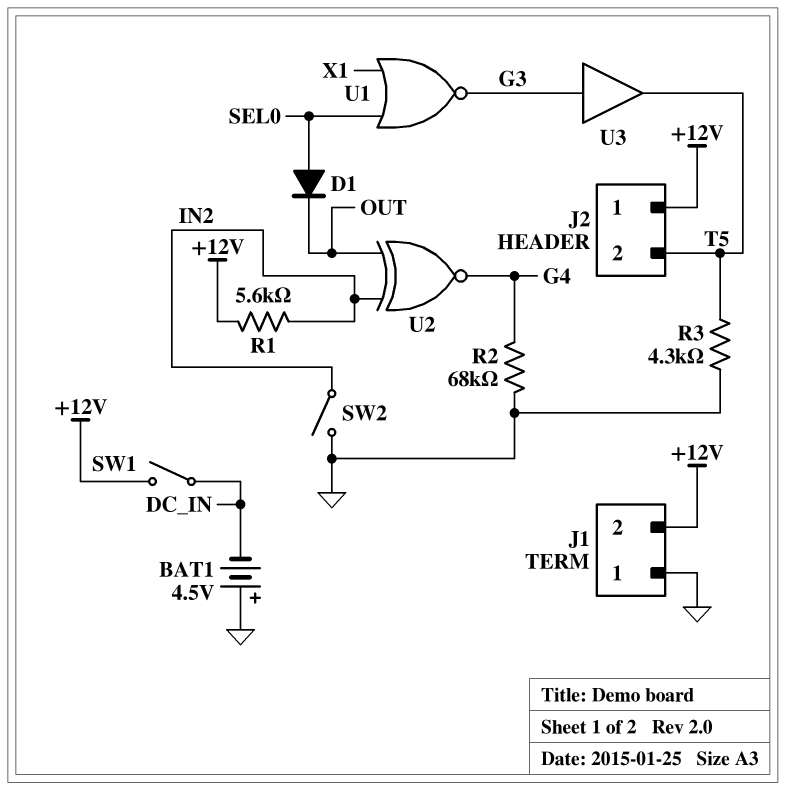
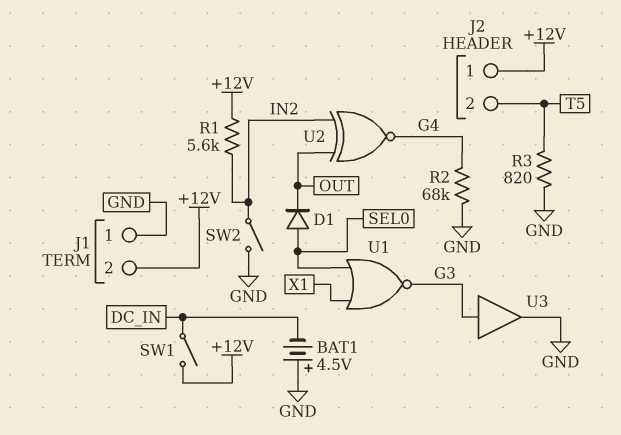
R3: 4.3k (GND, T5) -> 820 (GND, T5)
U3: buffer (in G3, out T5) -> buffer (in G3, out GND)

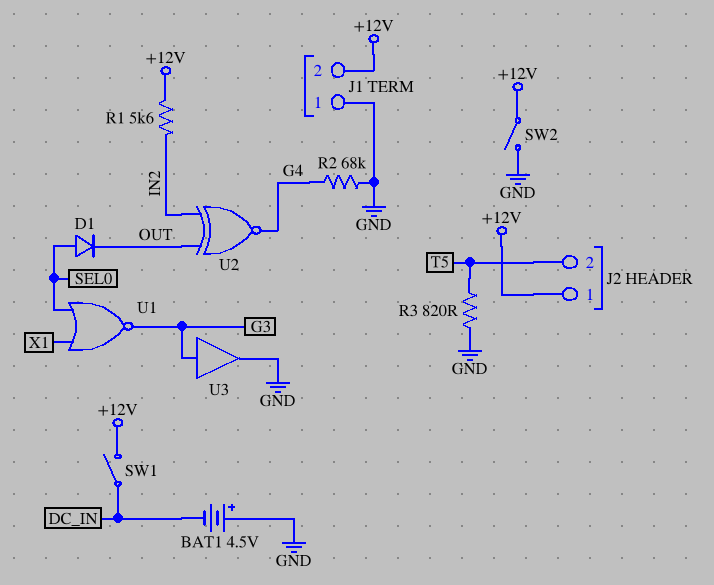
SW2: switch (GND, IN2) -> switch (+12V, GND)

